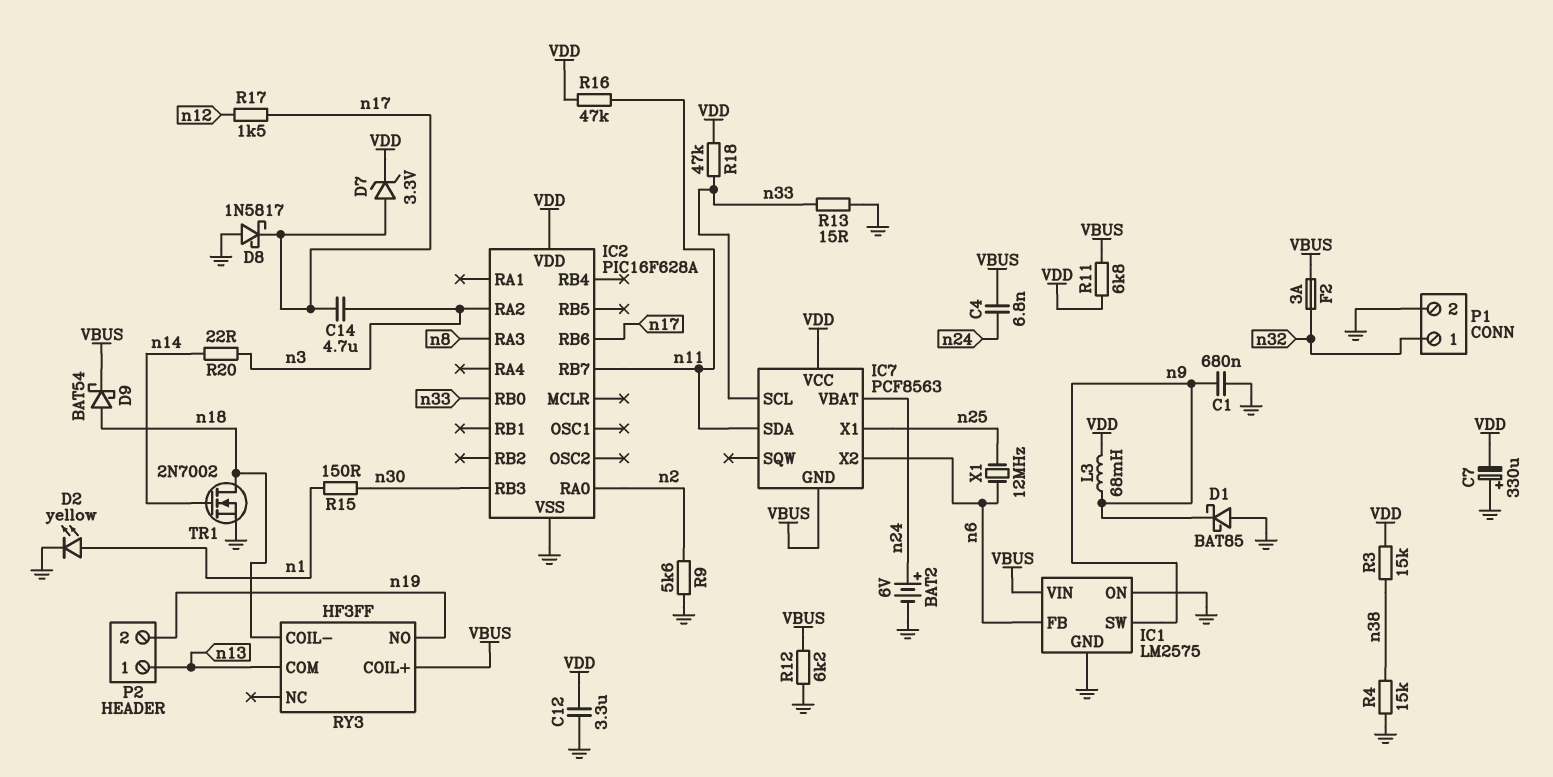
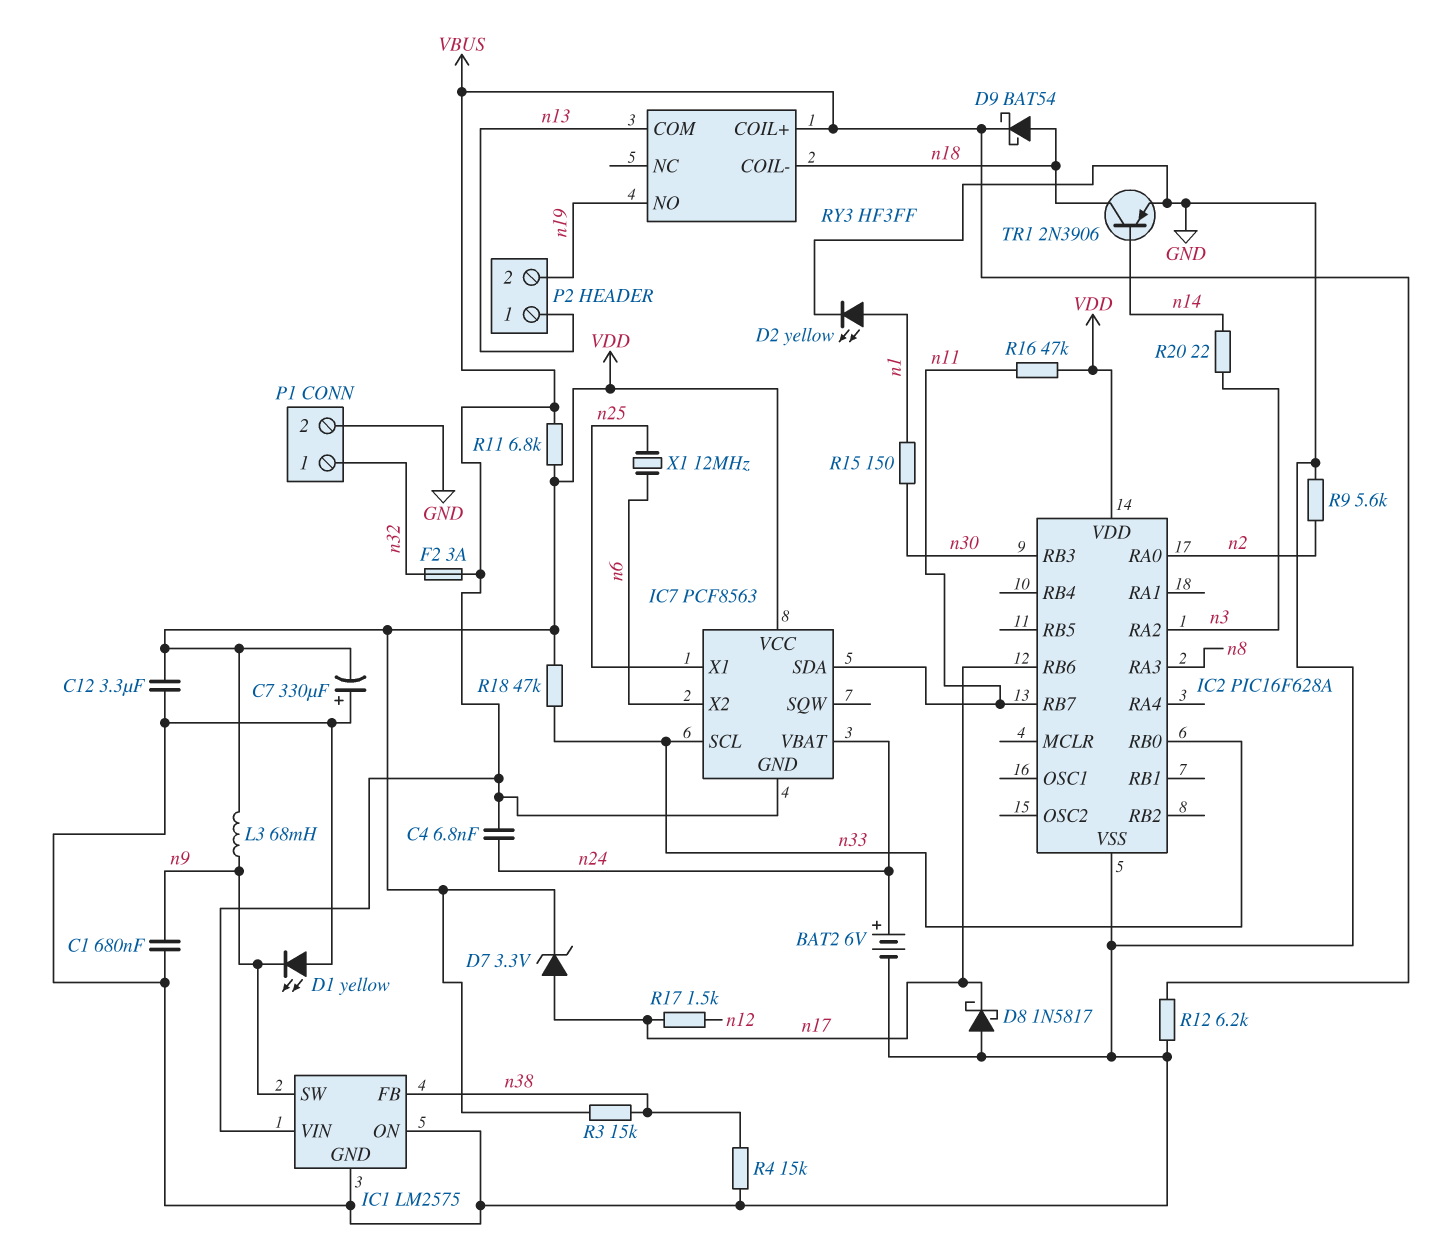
C14: 4.7uF (n3, n17) -> none
D1: schottky BAT85 (A GND, K n9) -> LED yellow (A GND, K n9)
IC1 pin FB: n6 -> n38
R13: 15 (GND, n33) -> none
TR1: NMOS 2N7002 (G n14, D n18, S GND) -> PNP 2N3906 (B n14, C n18, E GND)

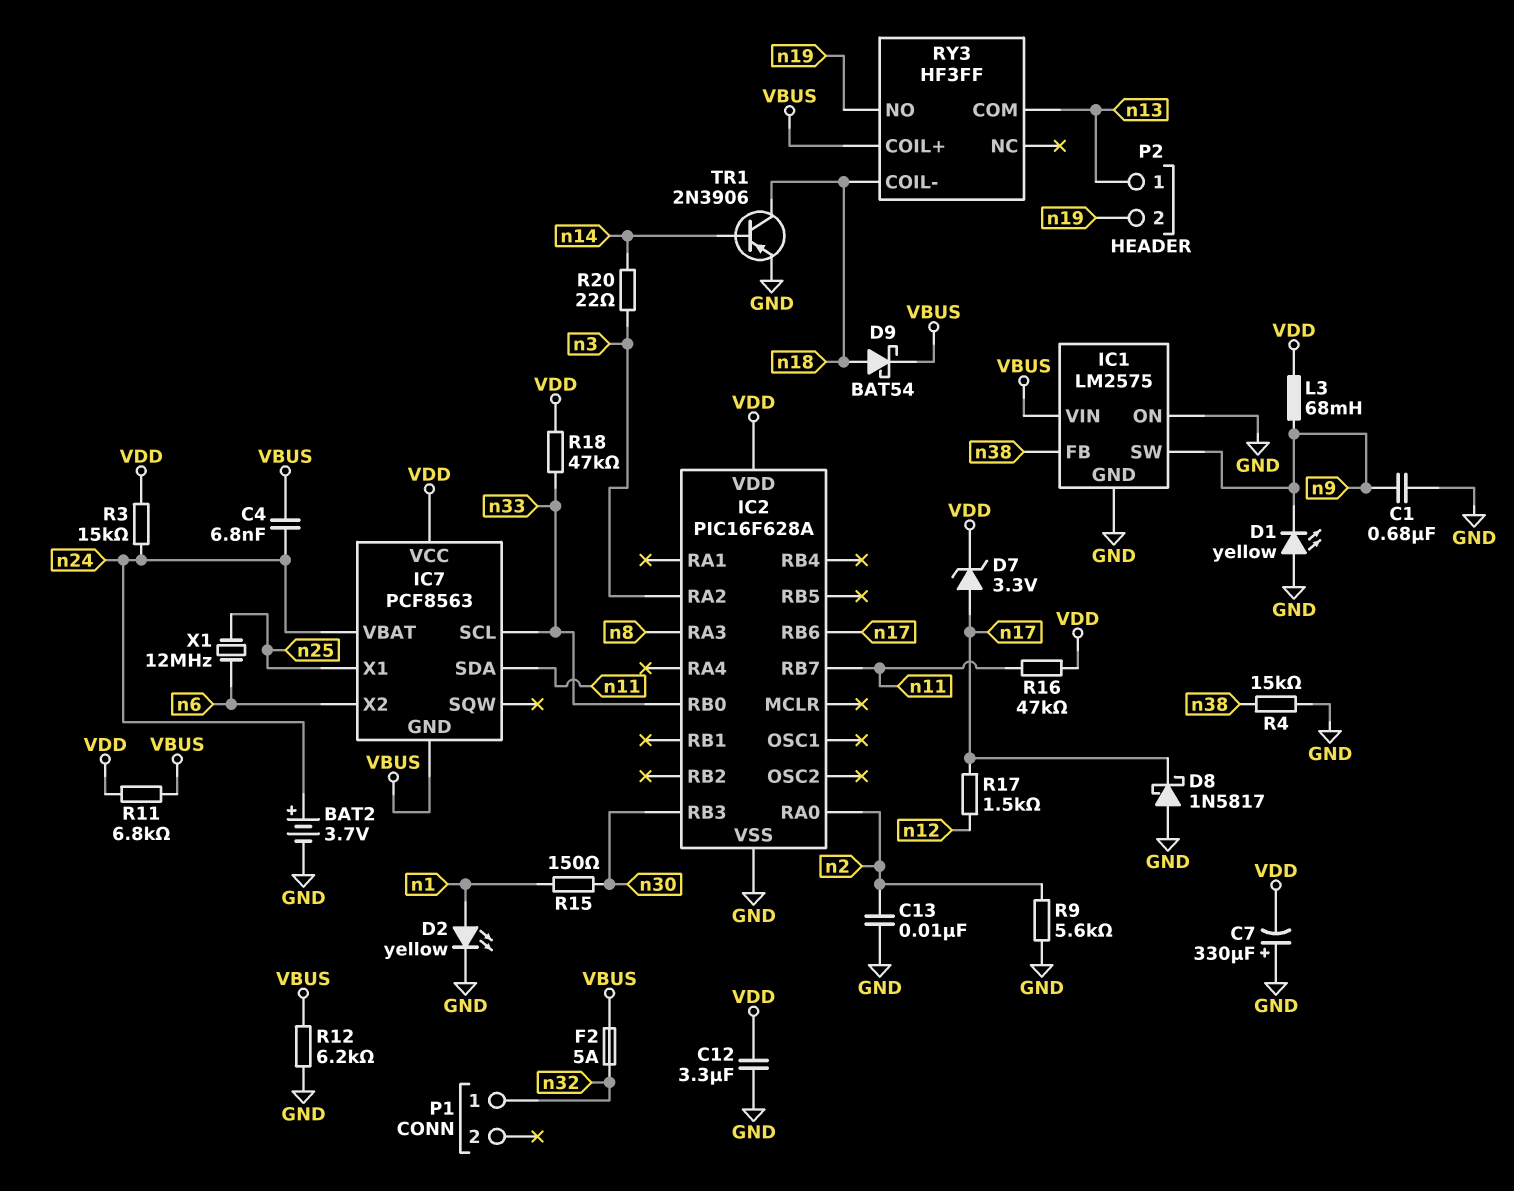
BAT2: 6V (plus n24, minus GND) -> 3.7V (plus n24, minus GND)
C13: none -> 10nF (GND, n2)
F2: 3A (VBUS, n32) -> 5A (VBUS, n32)
P1 pin 2: GND -> none
R3: 15k (VDD, n38) -> 15k (VDD, n24)

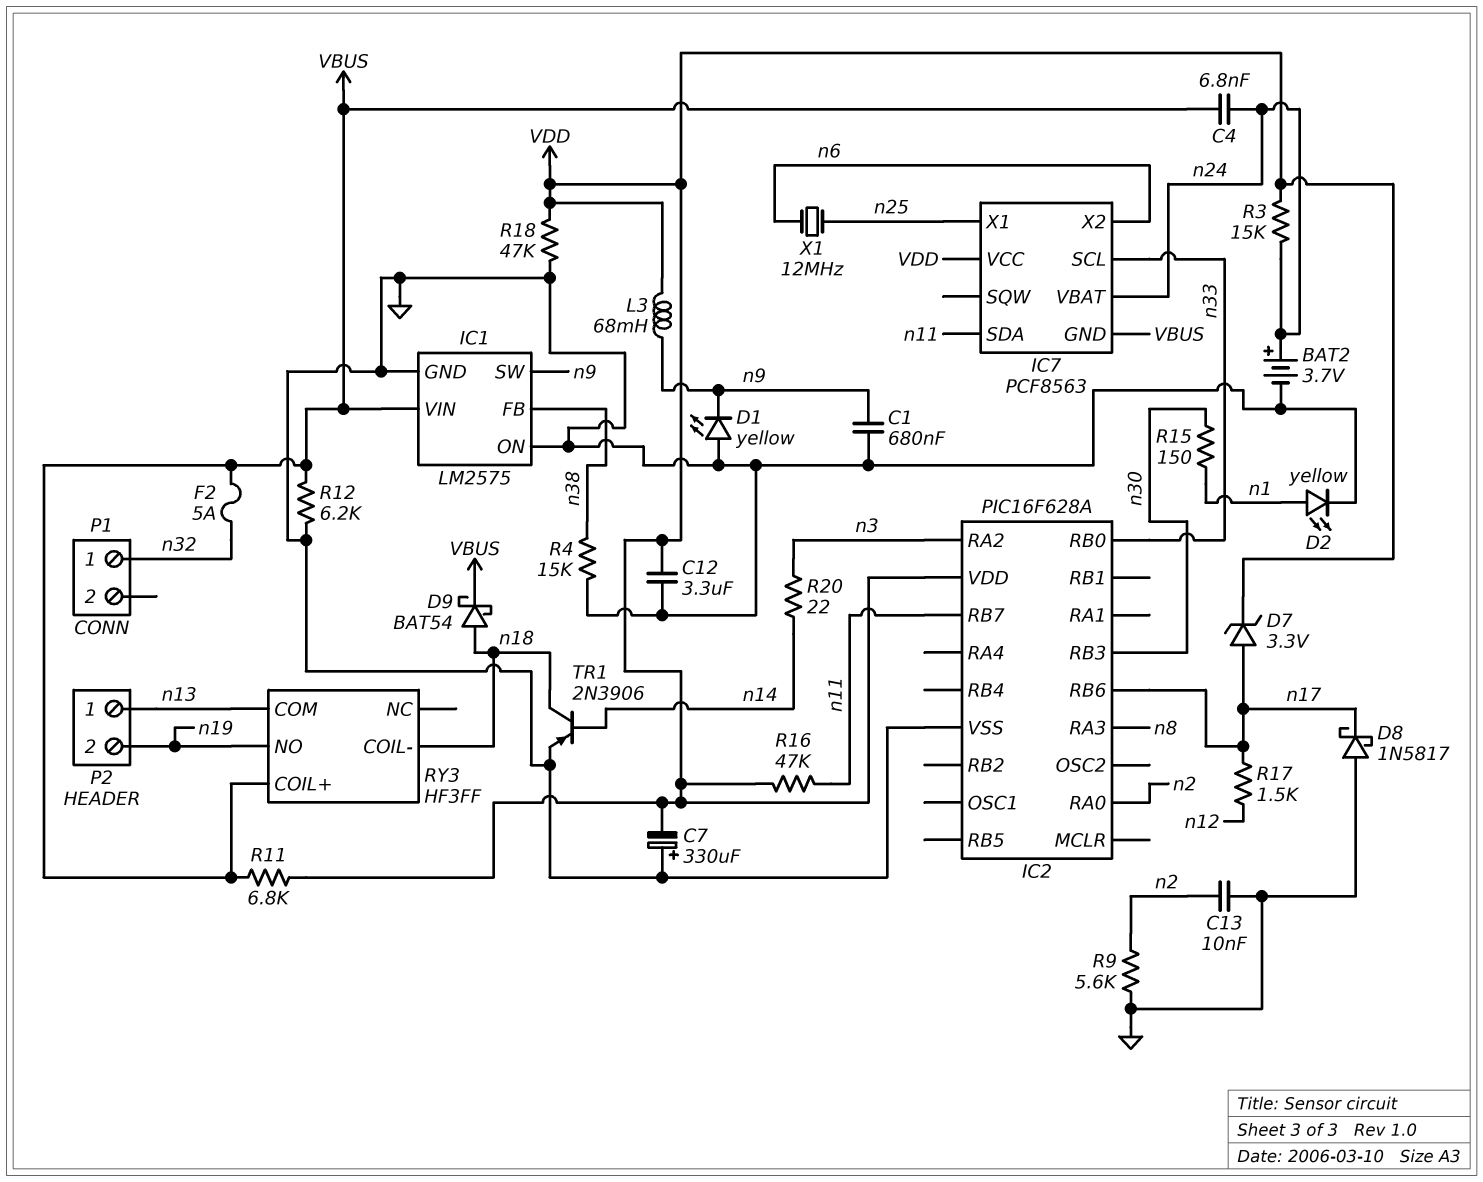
R18: 47k (VDD, n33) -> 47k (GND, VDD)

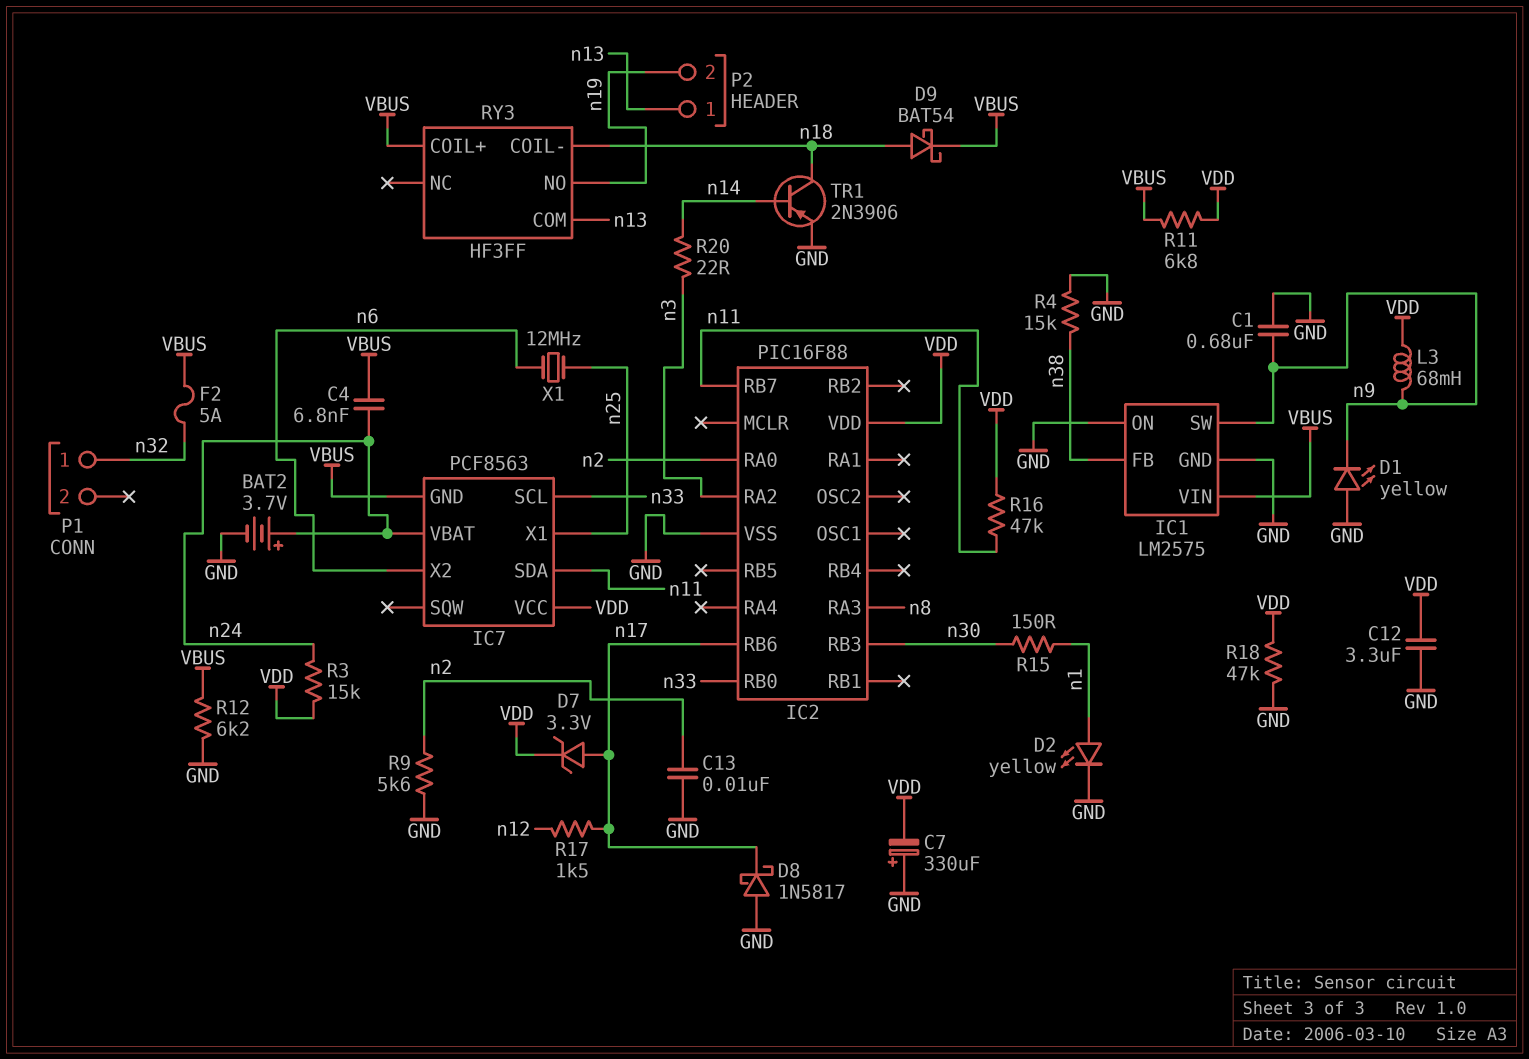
IC2: PIC16F628A -> PIC16F88

